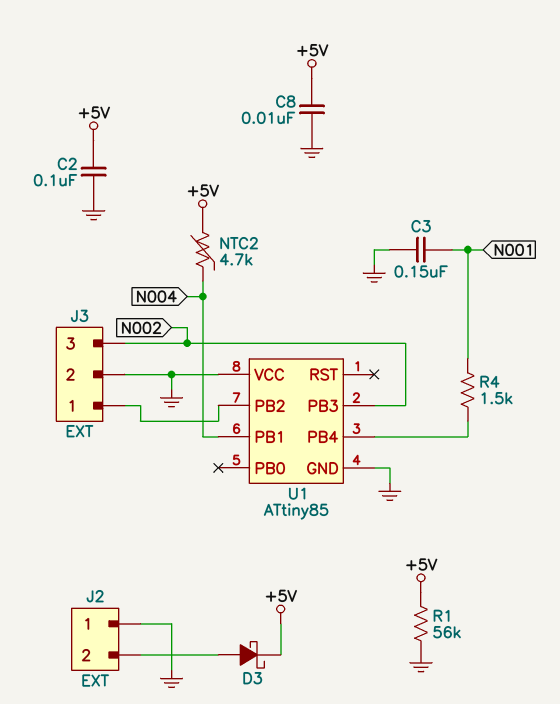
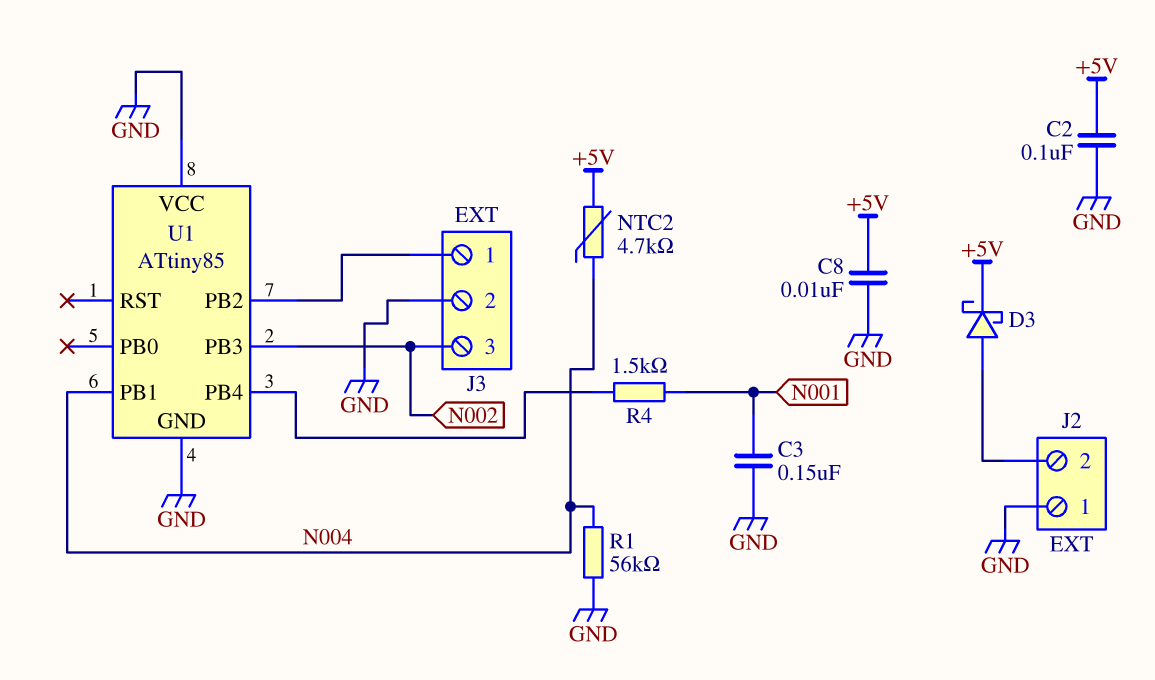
R1: 56k (+5V, GND) -> 56k (GND, N004)

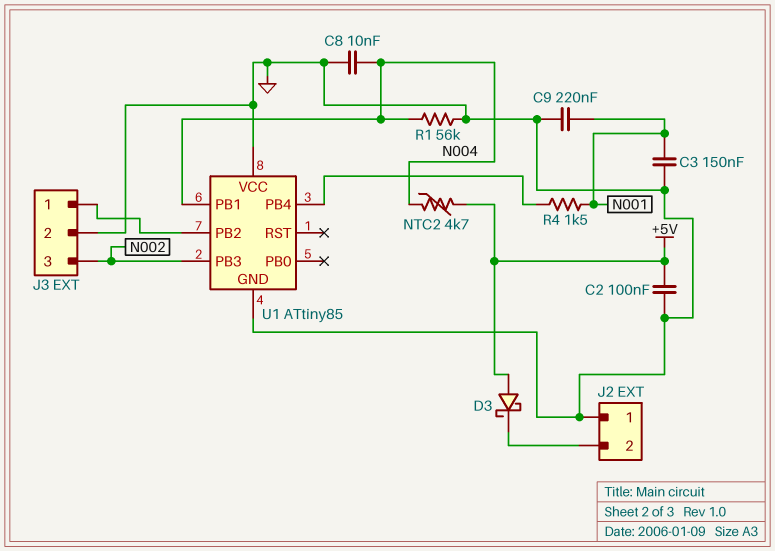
C8: 10nF (+5V, GND) -> 10nF (GND, N004)
C9: none -> 220nF (GND, N001)
D3: schottky (A J2/2, K +5V) -> schottky (A +5V, K J2/2)

